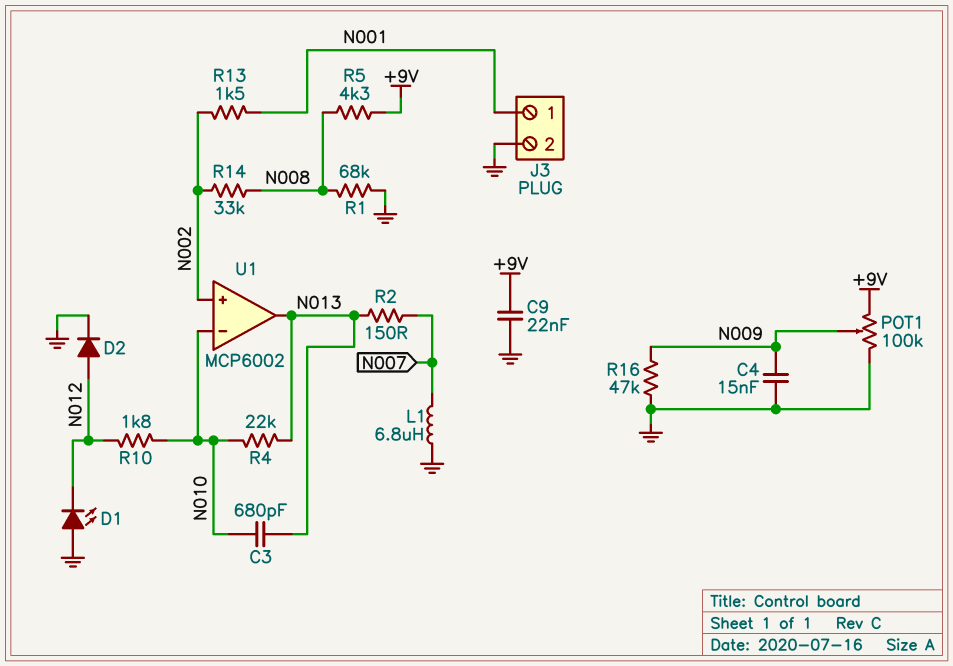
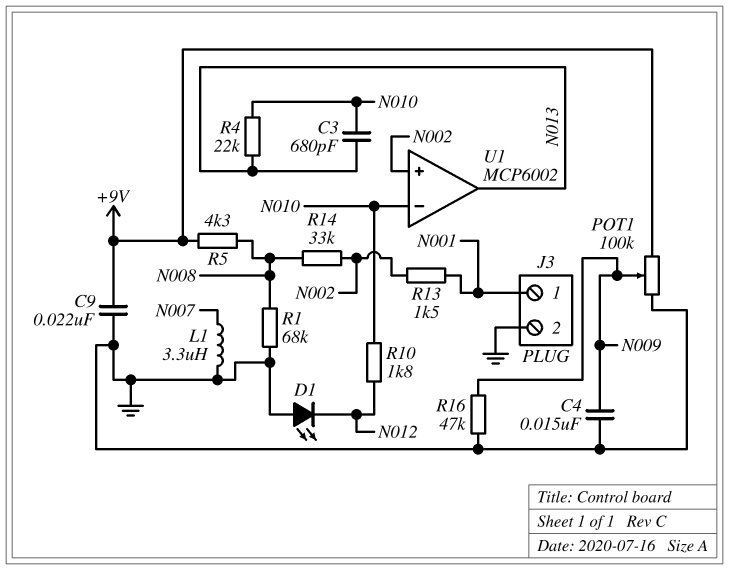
D2: diode (A N012, K GND) -> none
L1: 6.8uH (GND, N007) -> 3.3uH (GND, N007)
R2: 150 (N007, N013) -> none

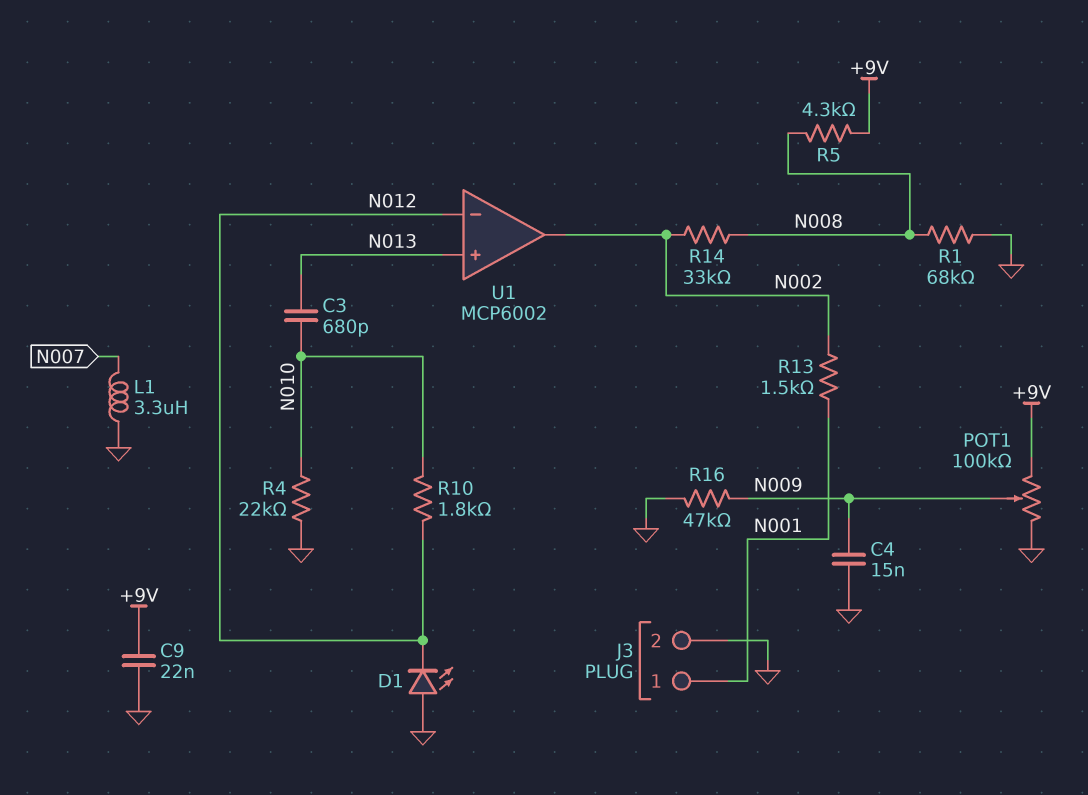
R4: 22k (N010, N013) -> 22k (GND, N010)
U1 pin in+: N002 -> N013
U1 pin in-: N010 -> N012
U1 pin out: N013 -> N002

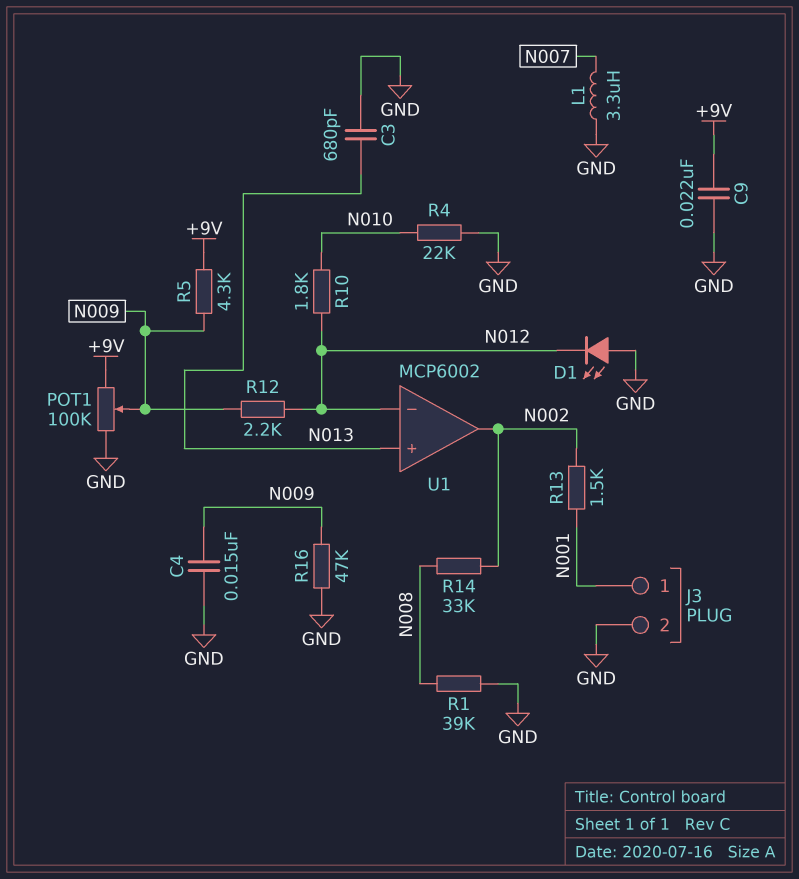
C3: 680pF (N010, N013) -> 680pF (GND, N013)
R1: 68k (GND, N008) -> 39k (GND, N008)
R5: 4.3k (+9V, N008) -> 4.3k (+9V, N009)
R12: none -> 2.2k (N009, N012)

